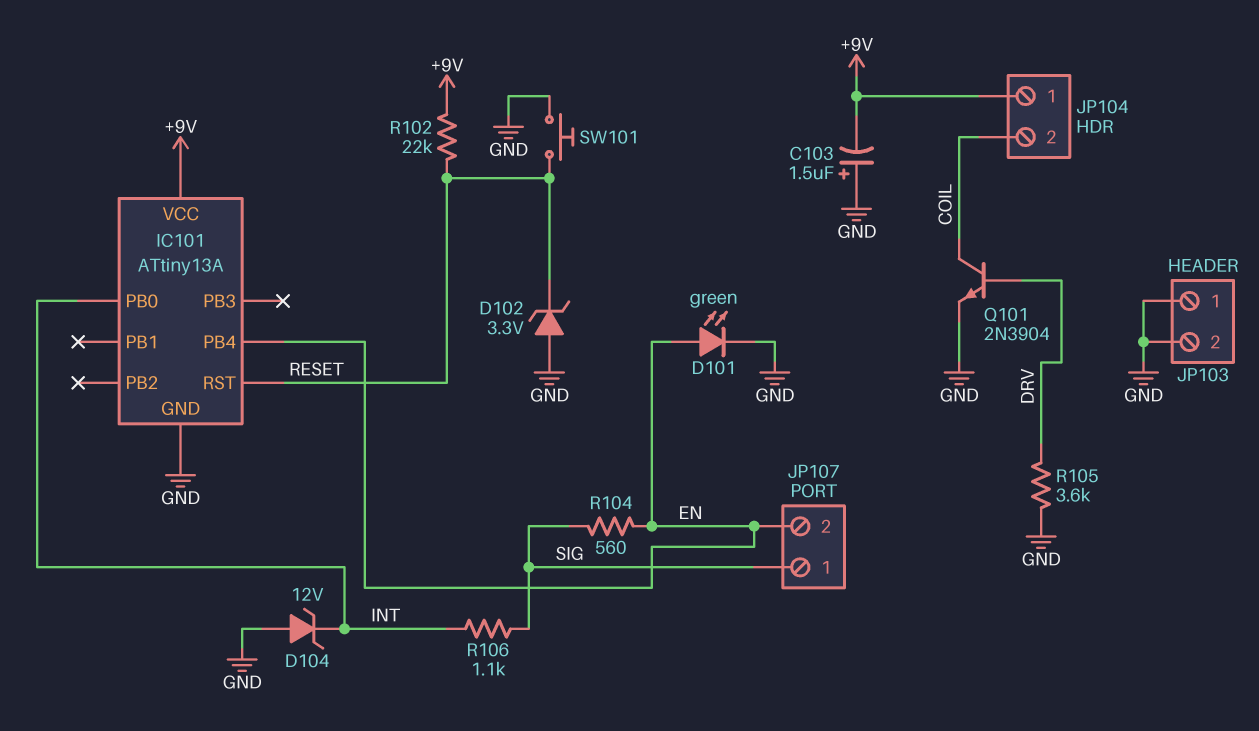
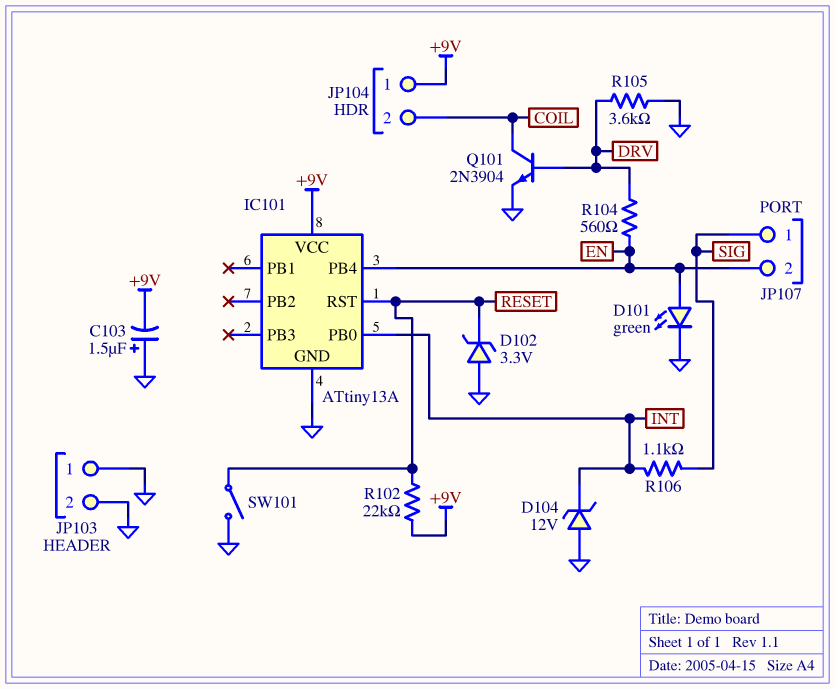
R104: 560 (EN, SIG) -> 560 (DRV, EN)
SW101: button (GND, RESET) -> switch (GND, RESET)

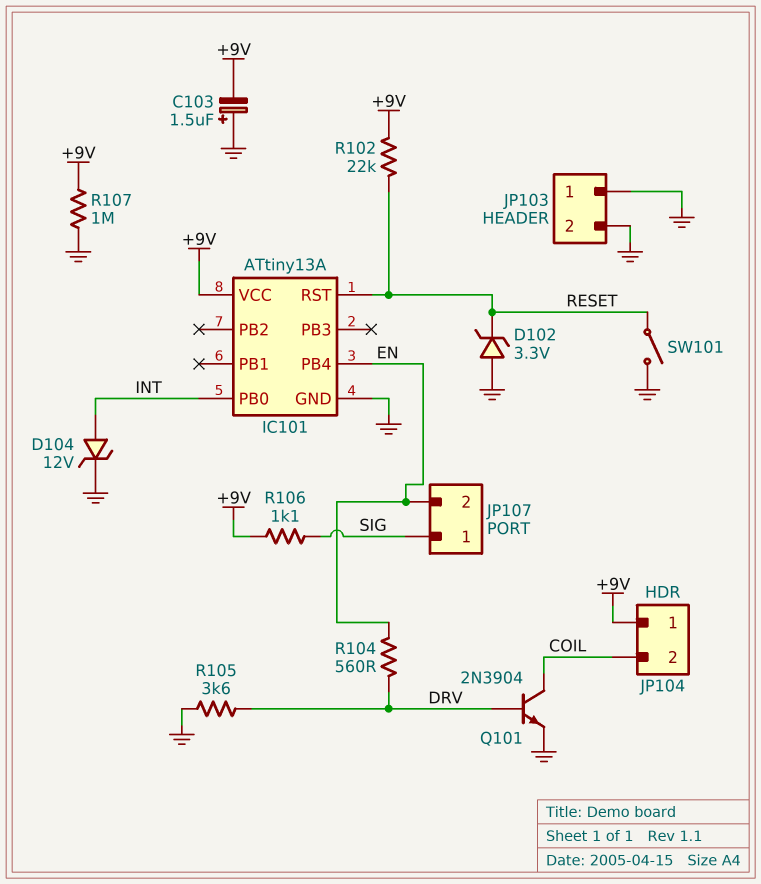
D101: LED green (A EN, K GND) -> none
D104: zener 12V (A GND, K INT) -> zener 12V (A INT, K GND)
R106: 1.1k (INT, SIG) -> 1.1k (+9V, SIG)
R107: none -> 1M (+9V, GND)

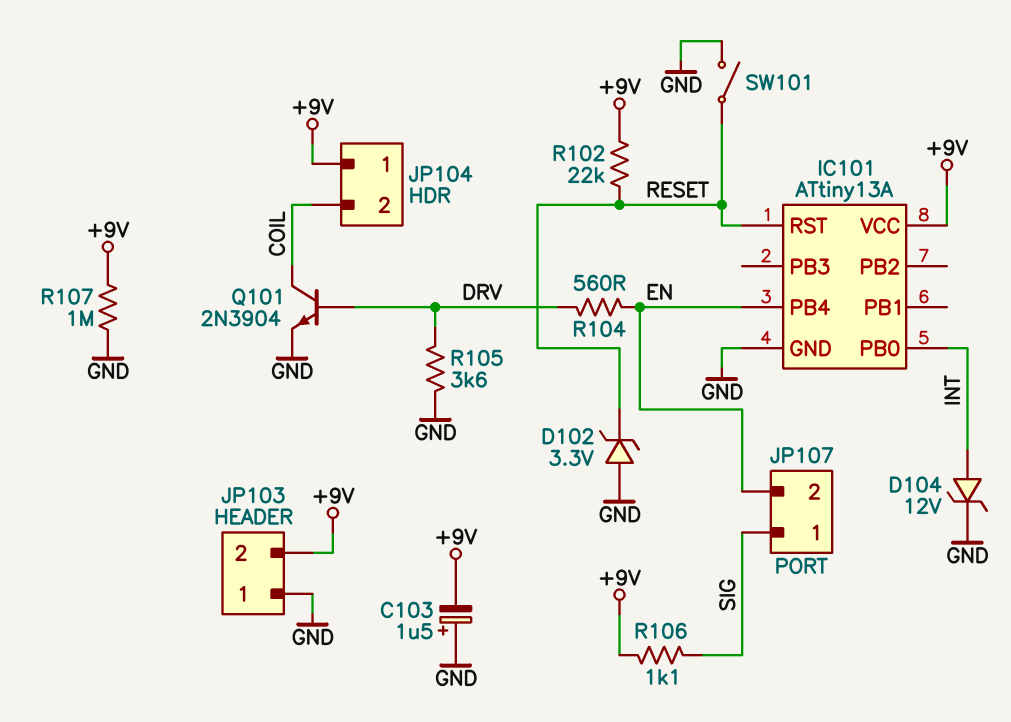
JP103 pin 2: GND -> +9V

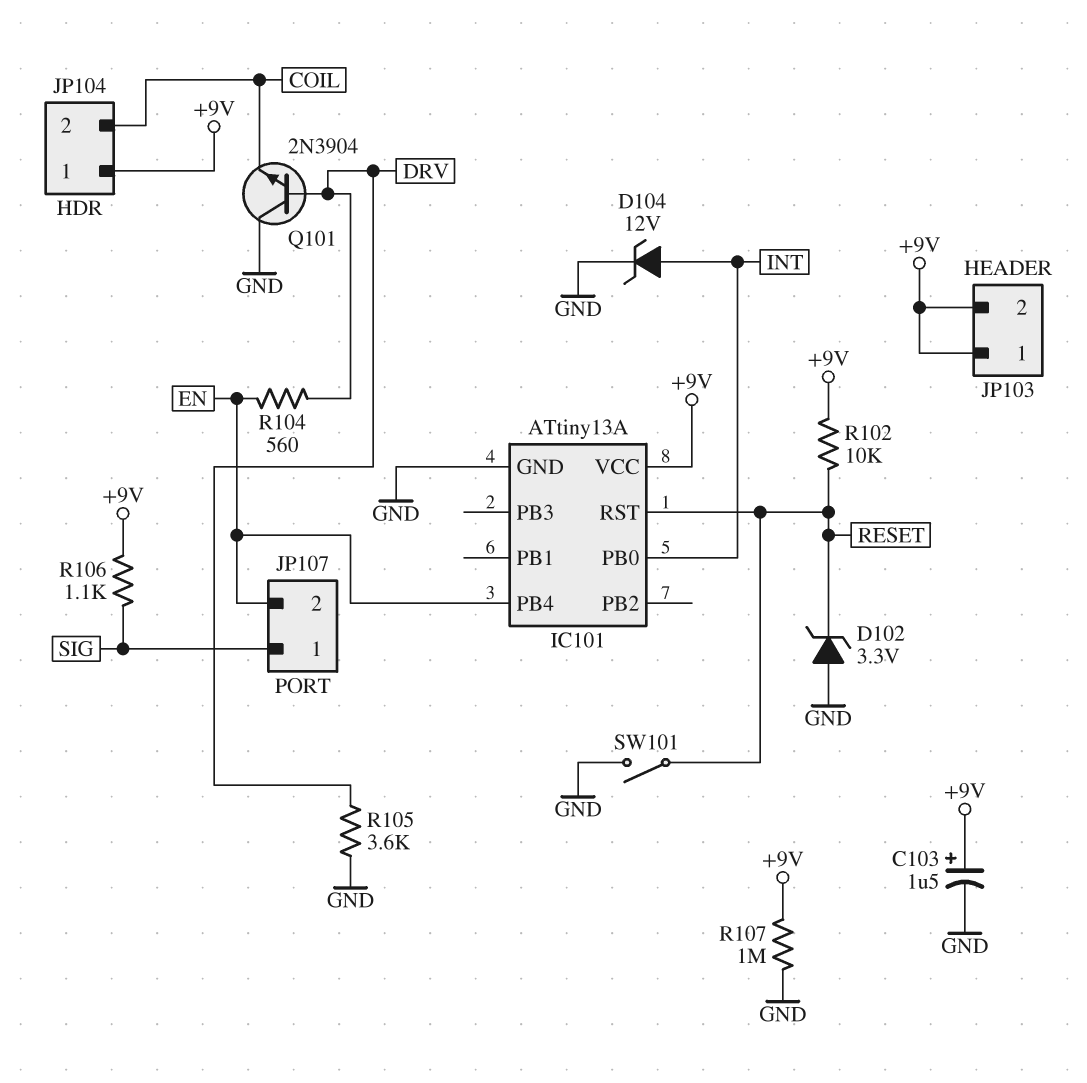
C103: 1.5uF (plus GND, minus +9V) -> 1.5uF (plus +9V, minus GND)
JP103 pin 1: GND -> +9V
Q101: NPN 2N3904 (B DRV, C COIL, E GND) -> NPN 2N3904 (B DRV, C GND, E COIL)
R102: 22k (+9V, RESET) -> 10k (+9V, RESET)

